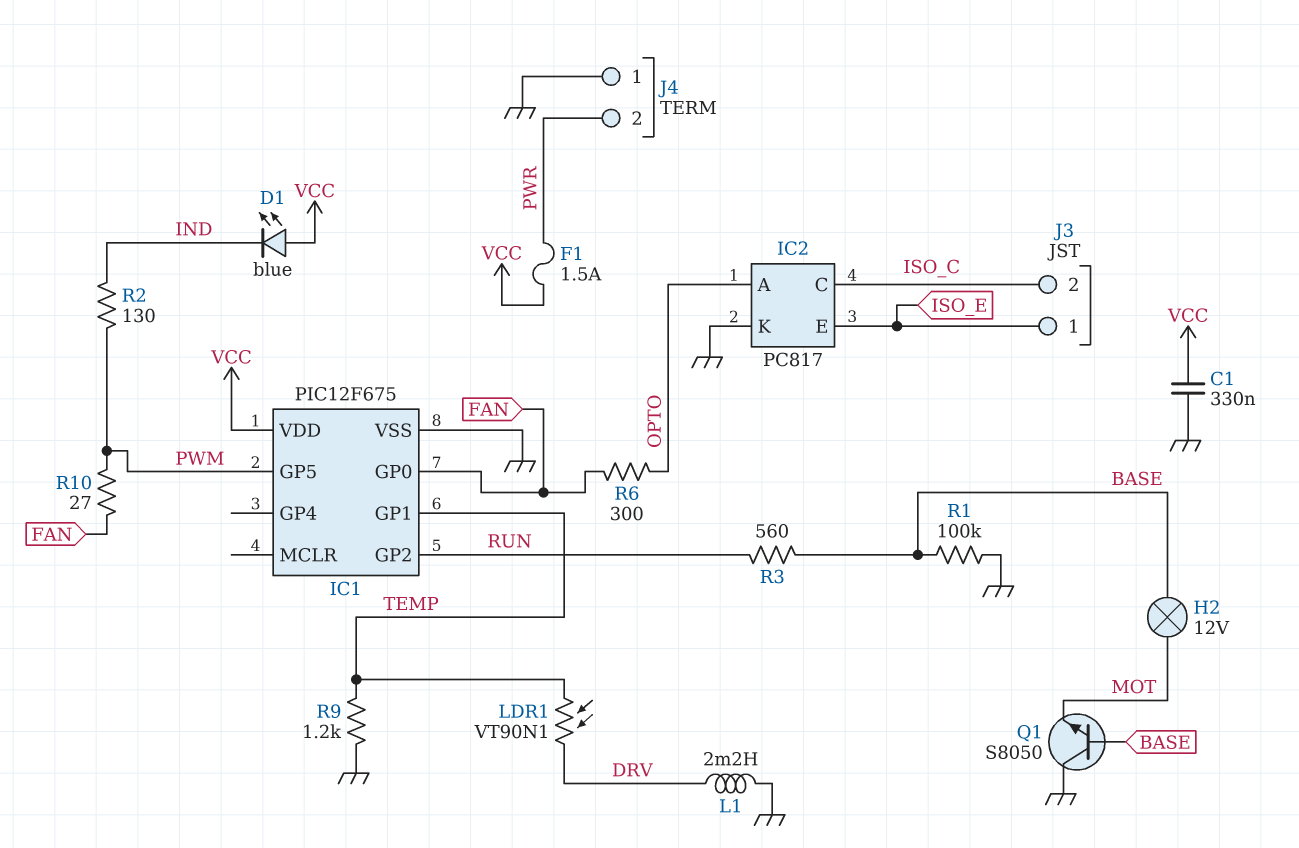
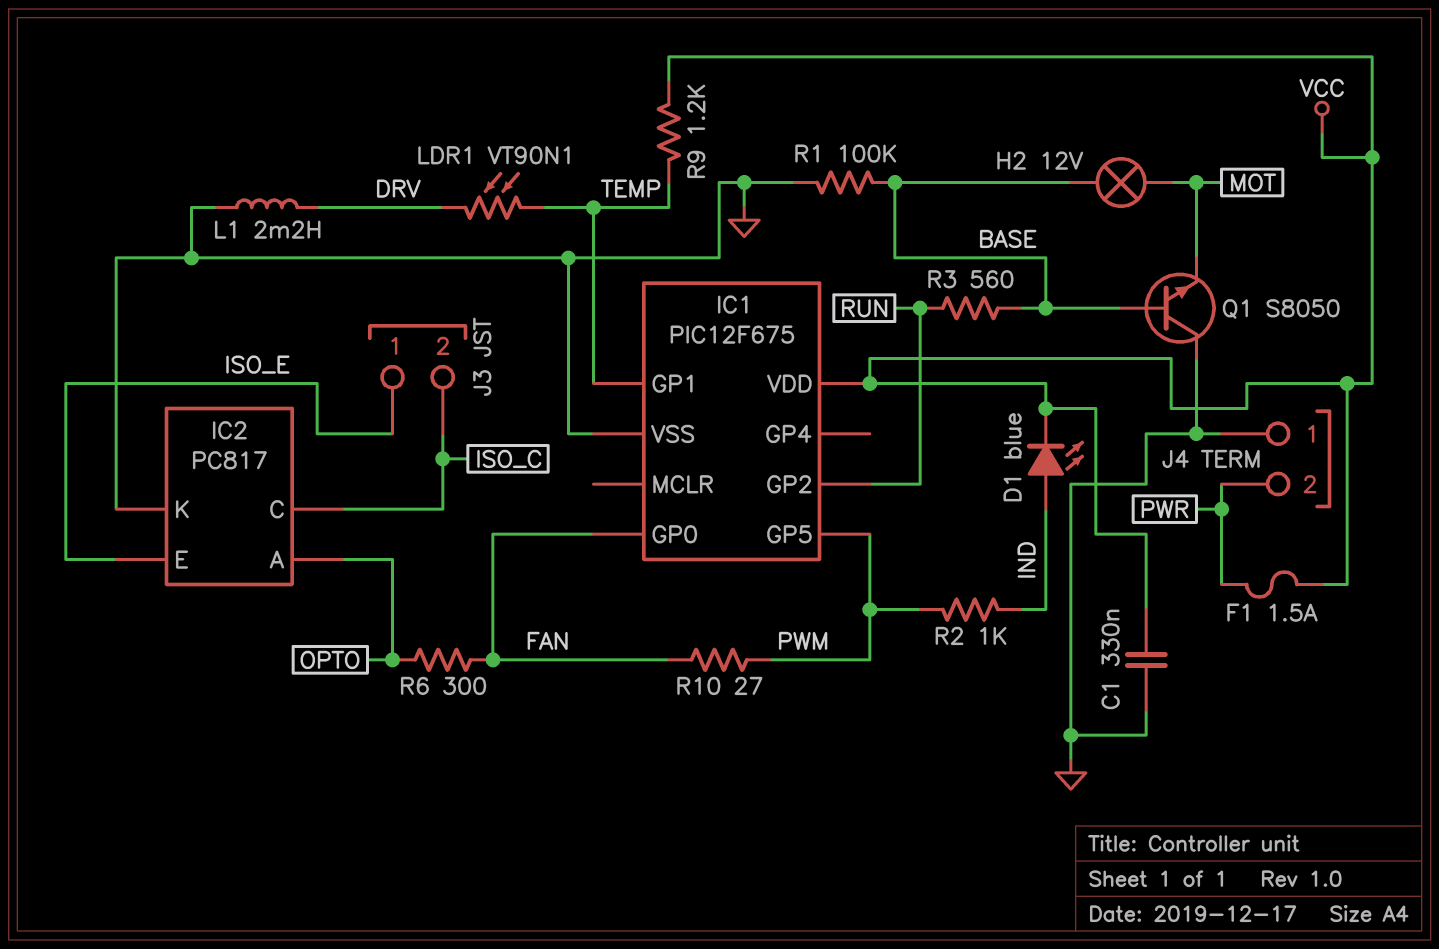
D1: LED blue (A VCC, K IND) -> LED blue (A IND, K VCC)
R2: 130 (IND, PWM) -> 1k (IND, PWM)
R9: 1.2k (GND, TEMP) -> 1.2k (TEMP, VCC)

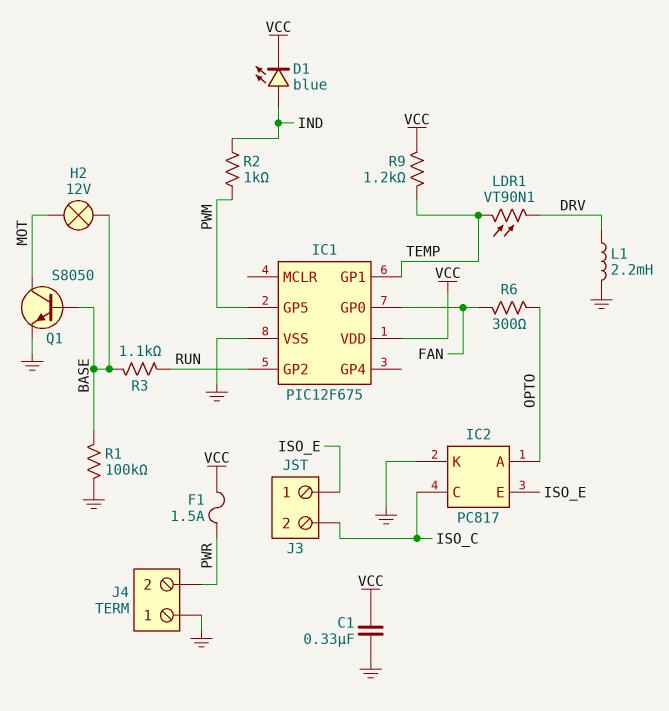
Q1: NPN S8050 (B BASE, C GND, E MOT) -> NPN S8050 (B BASE, C MOT, E GND)
R3: 560 (BASE, RUN) -> 1.1k (BASE, RUN)
R10: 27 (FAN, PWM) -> none

